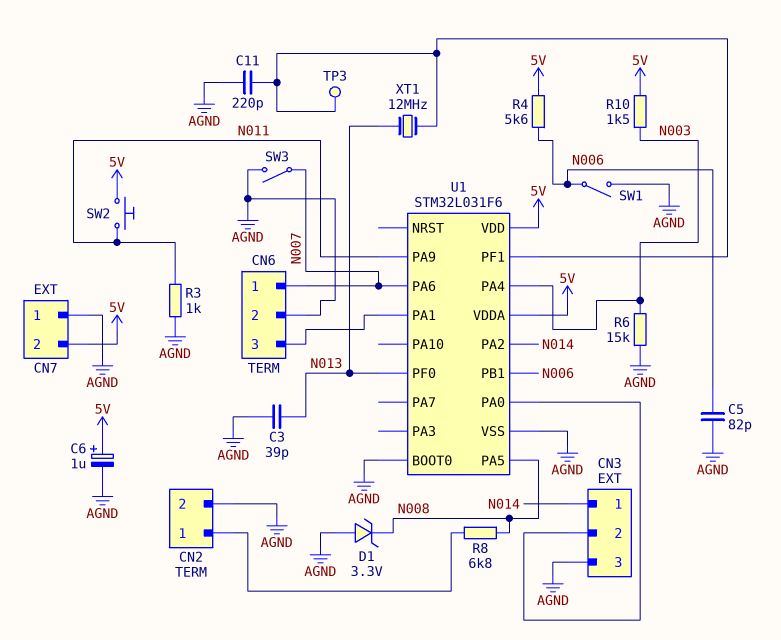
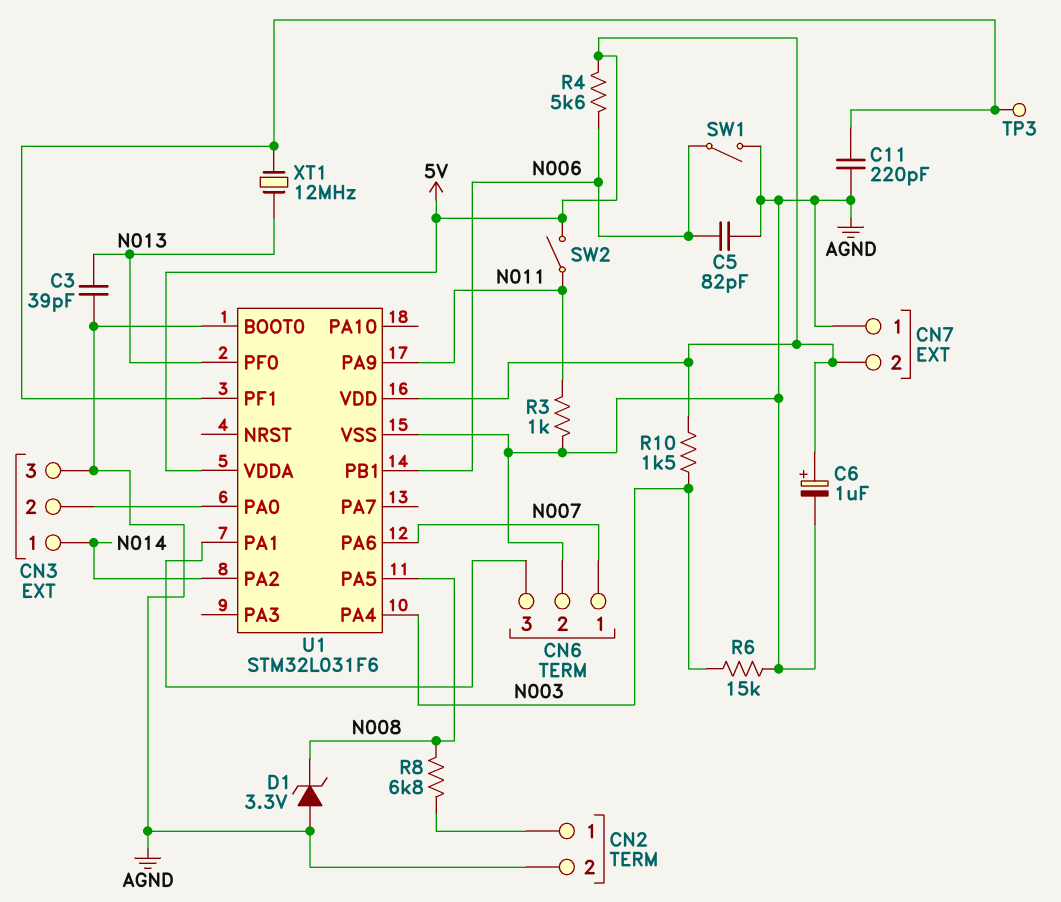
SW2: button (5V, N011) -> switch (5V, N011)
SW3: switch (AGND, N007) -> none

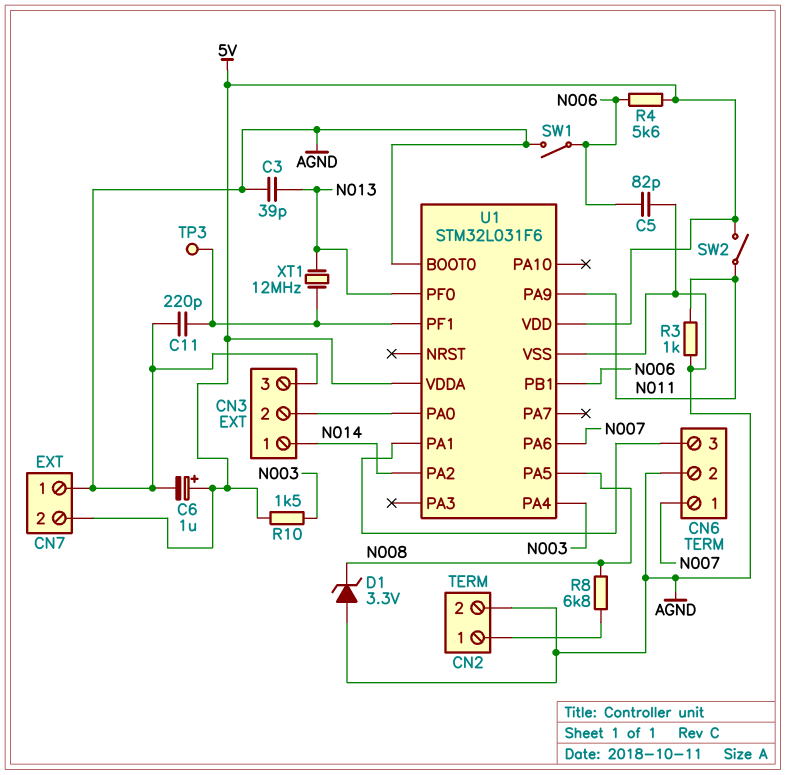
R6: 15k (AGND, N003) -> none

